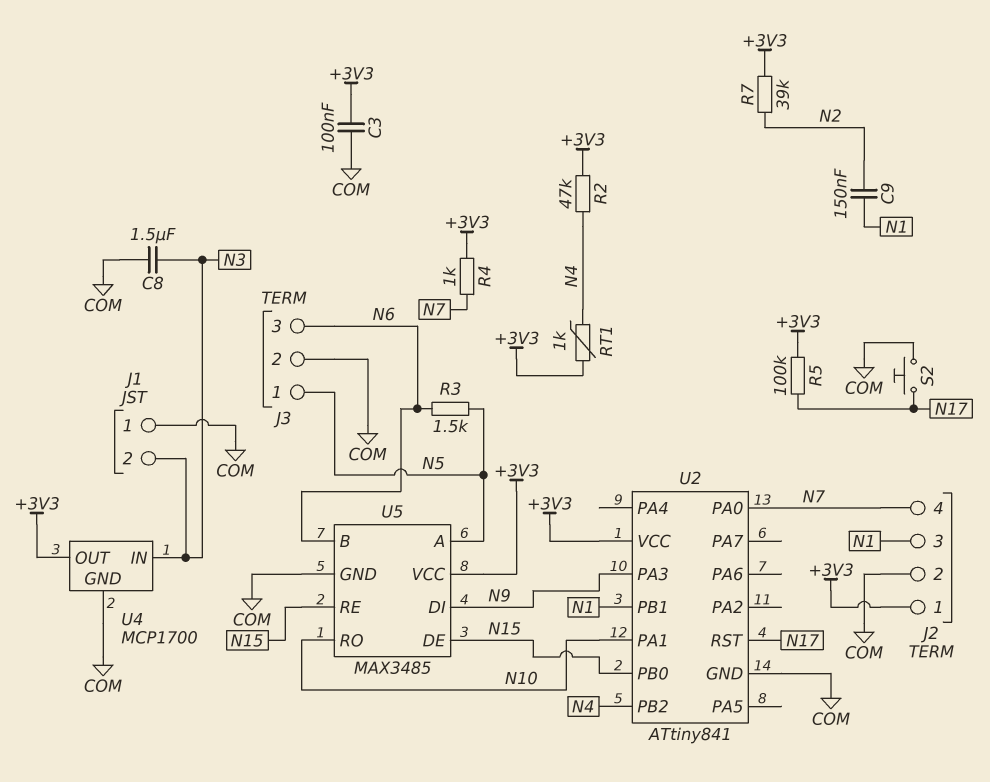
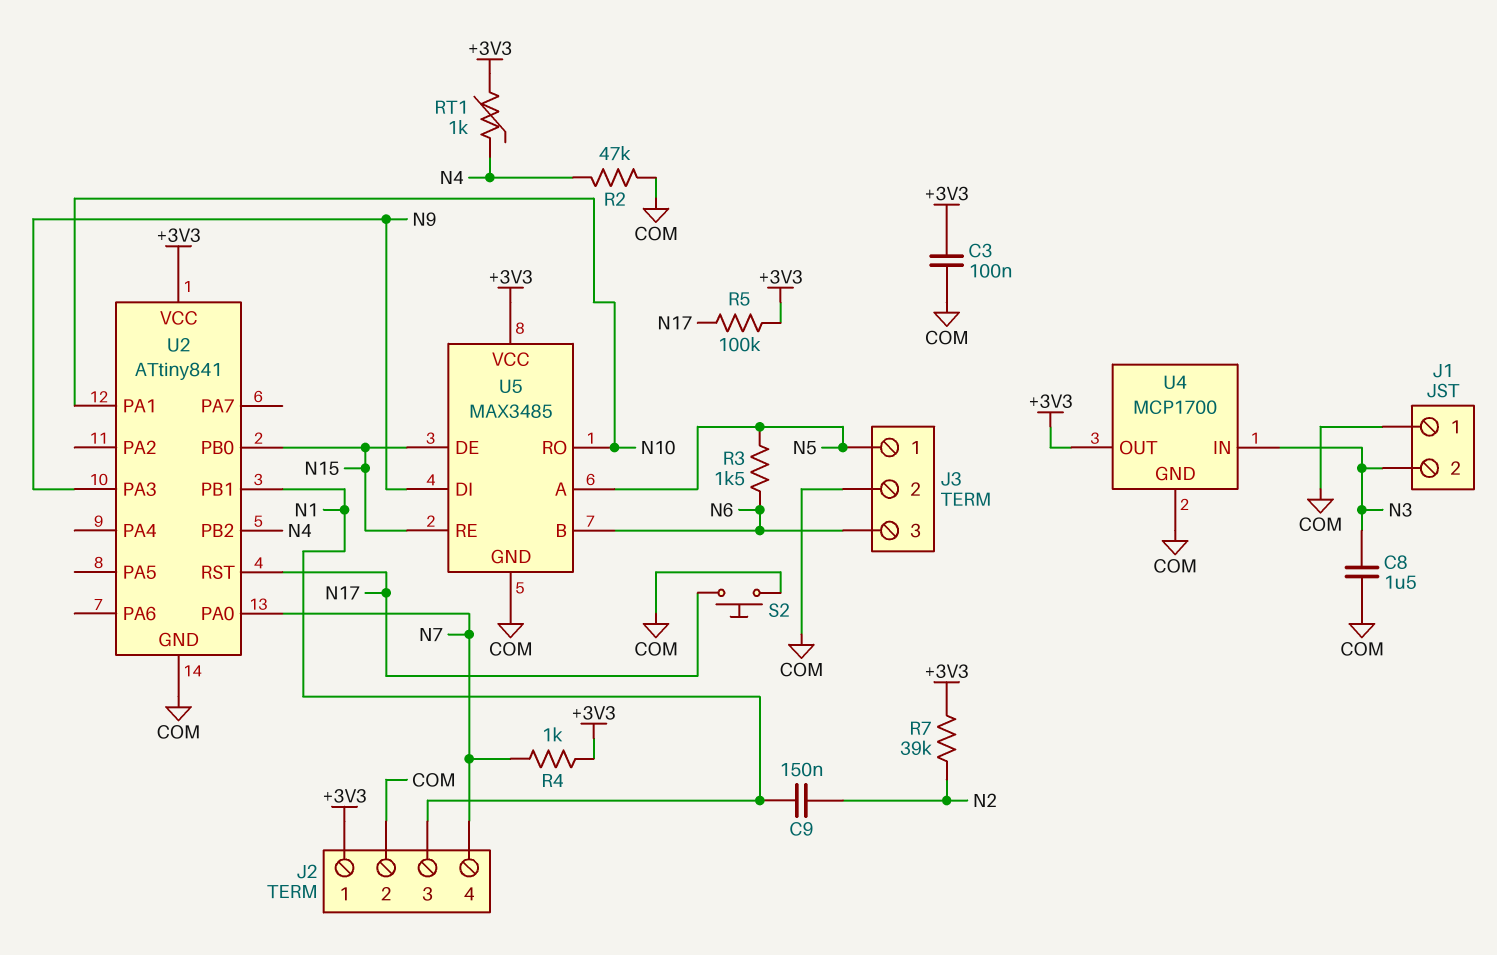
R2: 47k (+3V3, N4) -> 47k (COM, N4)

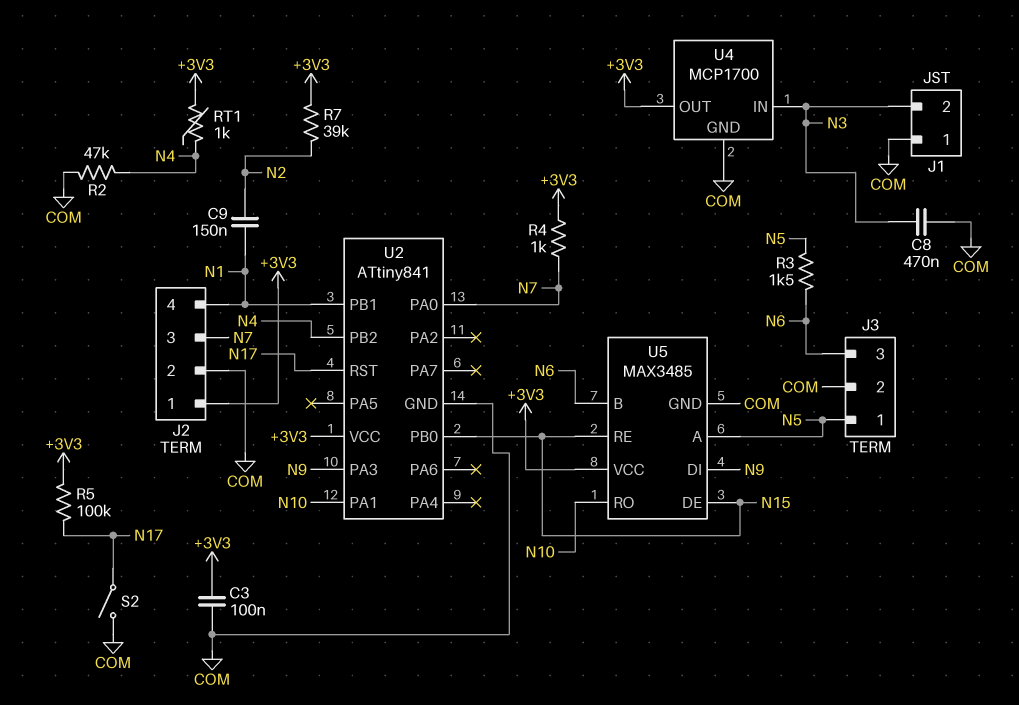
C8: 1.5uF (COM, N3) -> 470nF (COM, N3)
J2 pin 3: N1 -> N7
J2 pin 4: N7 -> N1
S2: button (COM, N17) -> switch (COM, N17)

